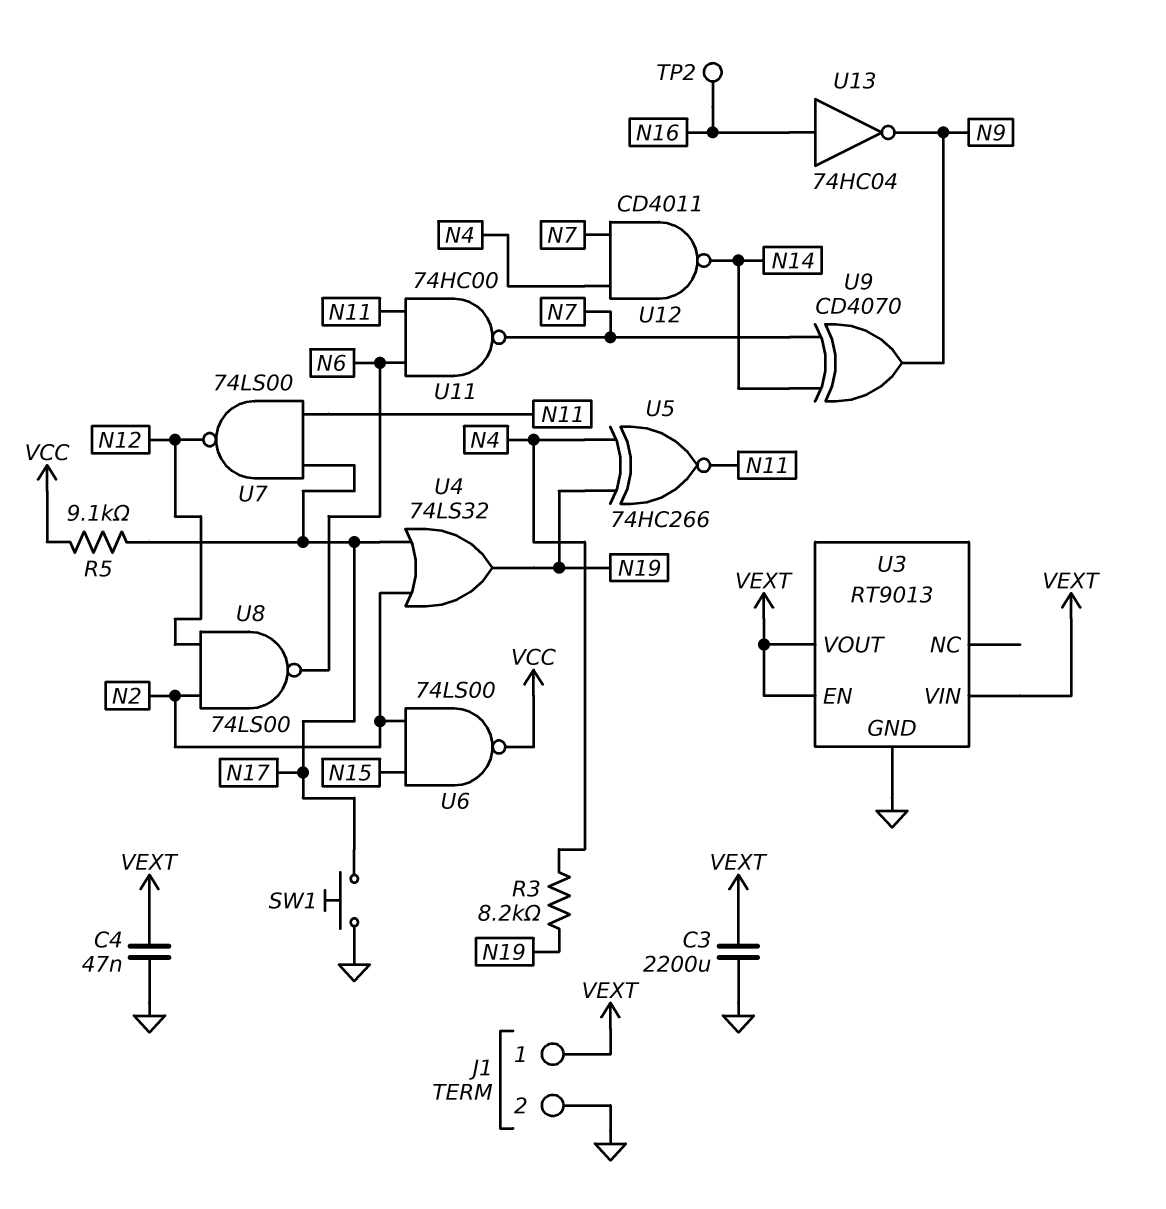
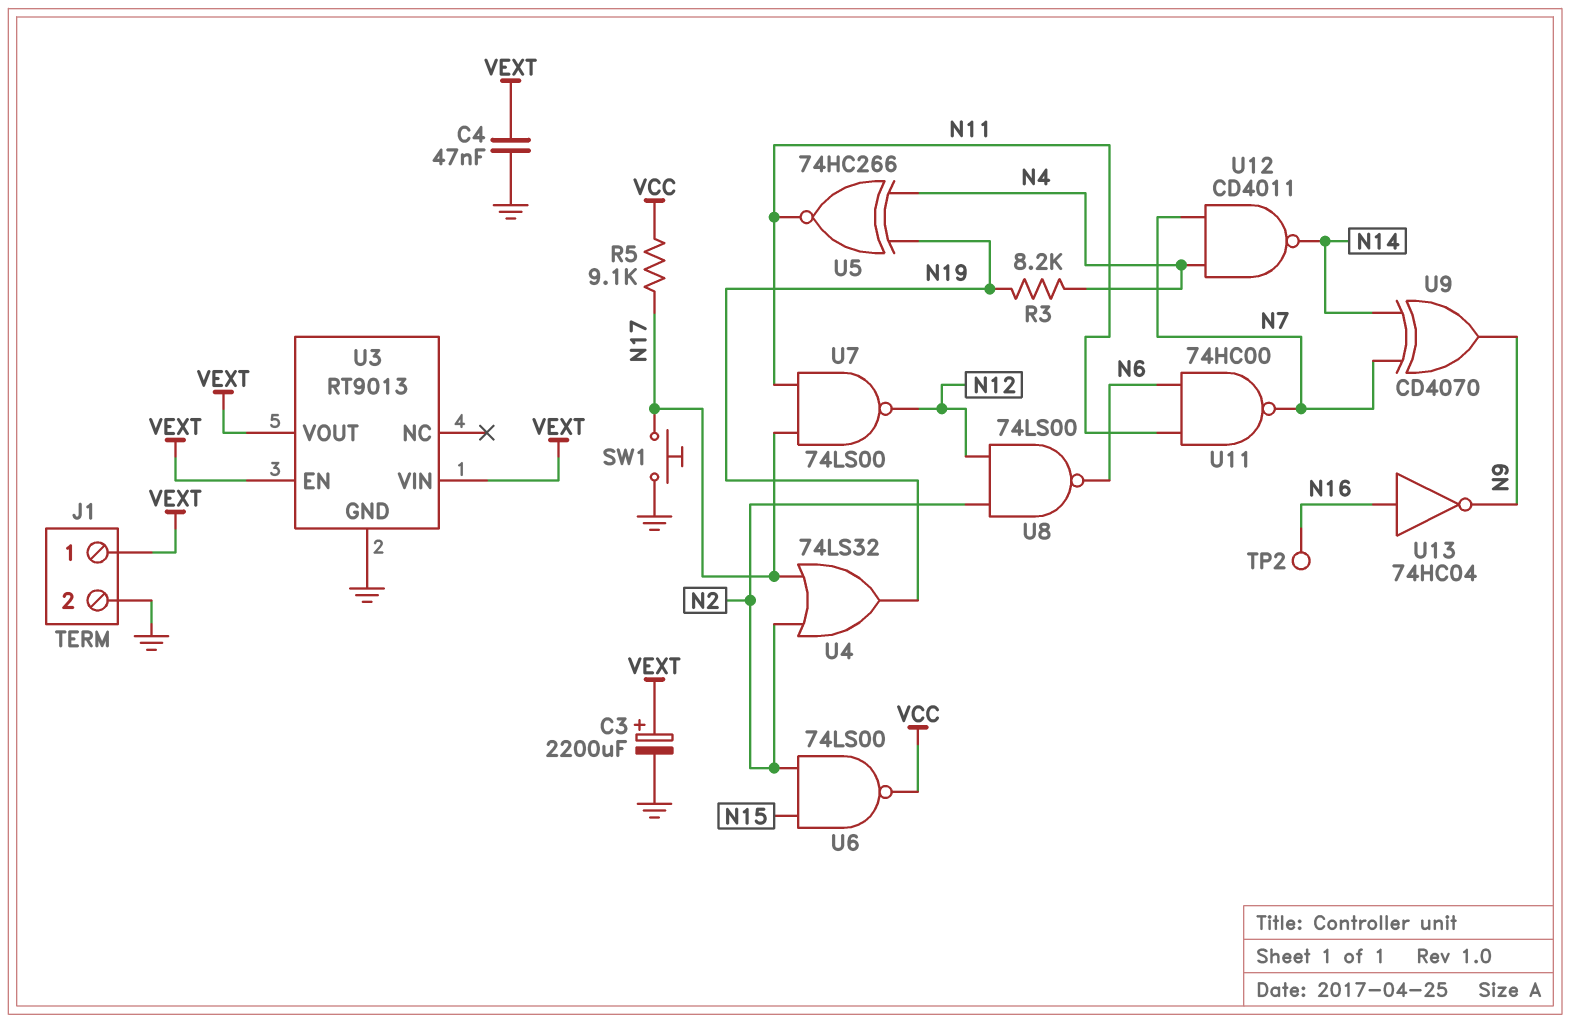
C3: 2200uF (GND, VEXT) -> 2200uF (plus VEXT, minus GND)

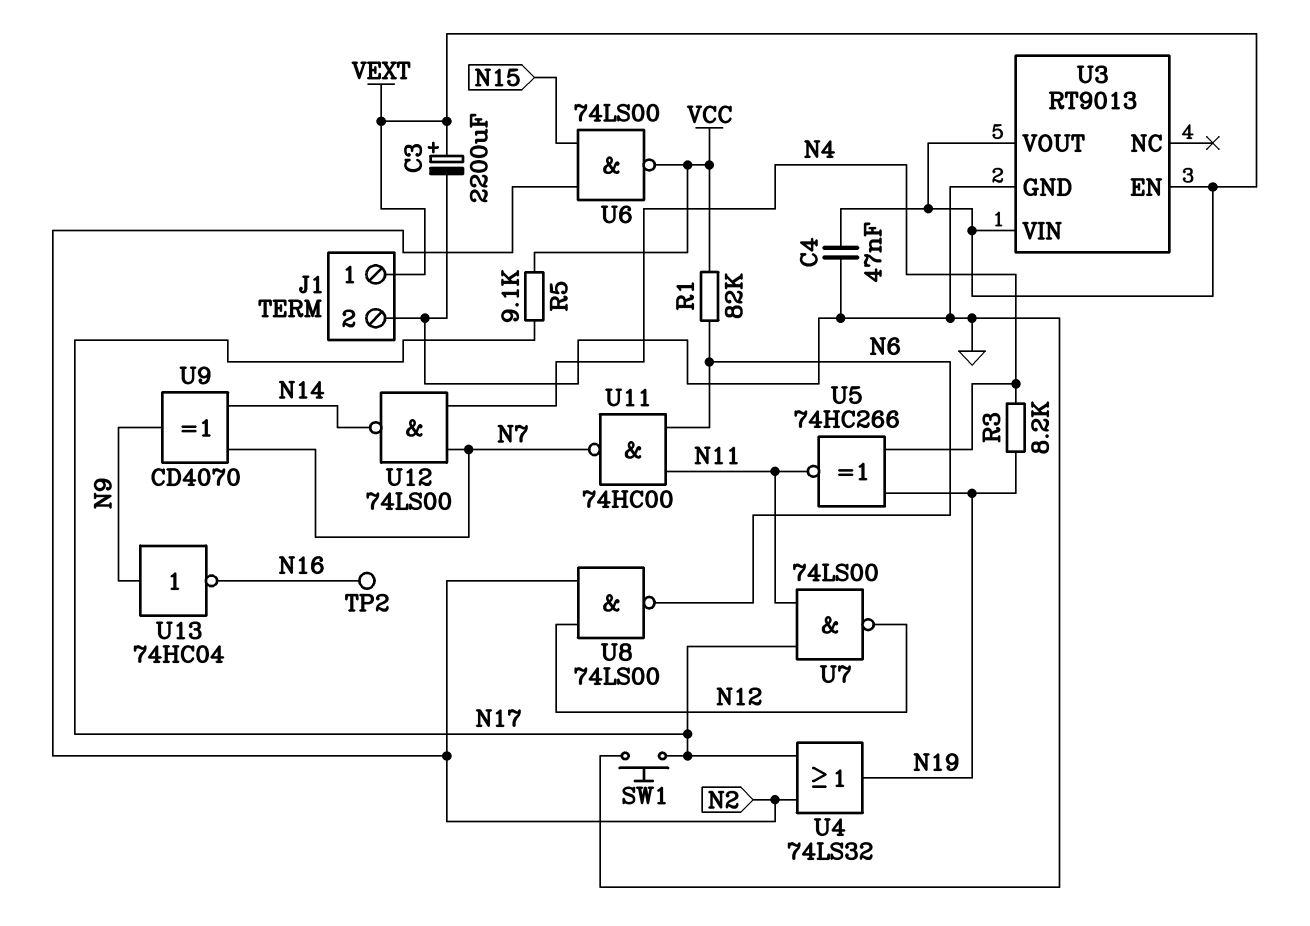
R1: none -> 82k (N6, VCC)
U12: NAND CD4011 (in N4, in N7, out N14) -> NAND 74LS00 (in N4, in N7, out N14)
U13: NOT 74HC04 (in N16, out N9) -> NOT 74HC04 (in N9, out N16)

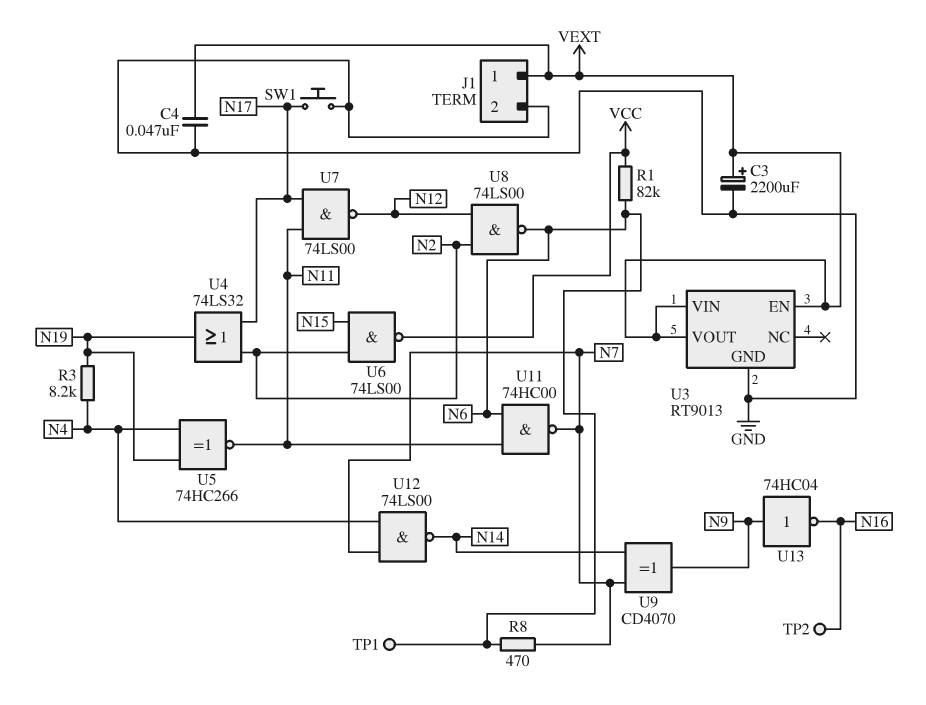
R5: 9.1k (N17, VCC) -> none
R8: none -> 470 (N6, N7)
TP1: none -> test point (N6)

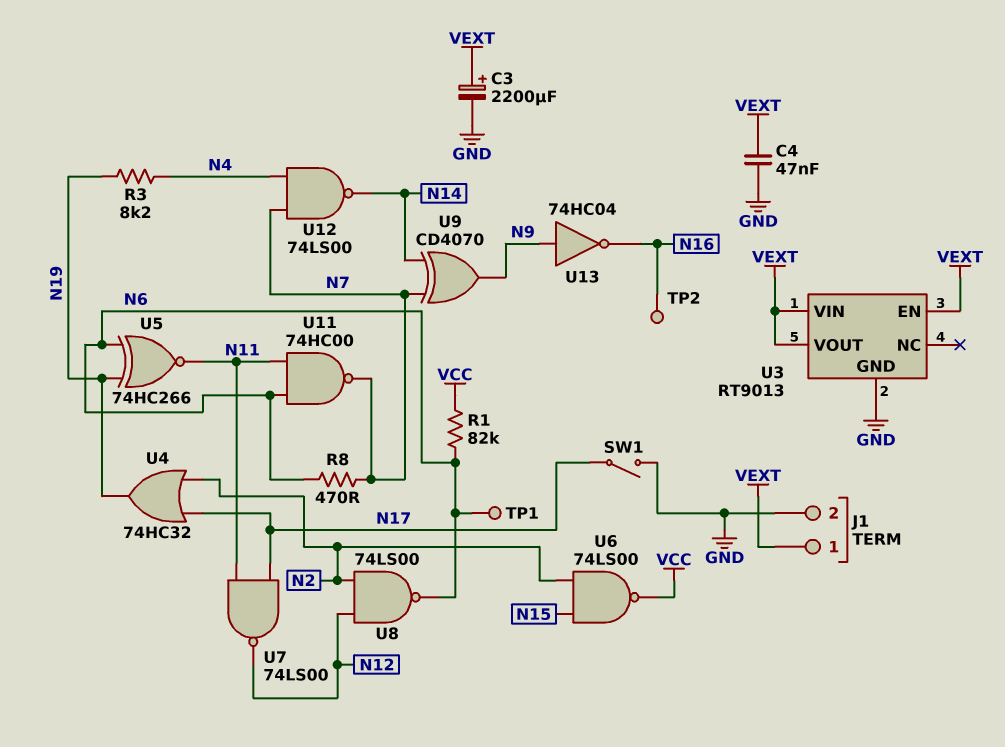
SW1: button (GND, N17) -> switch (GND, N17)
U4: OR 74LS32 (in N2, in N17, out N19) -> OR 74HC32 (in N2, in N17, out N19)
U5: XNOR 74HC266 (in N4, in N19, out N11) -> XNOR 74HC266 (in N6, in N19, out N11)

